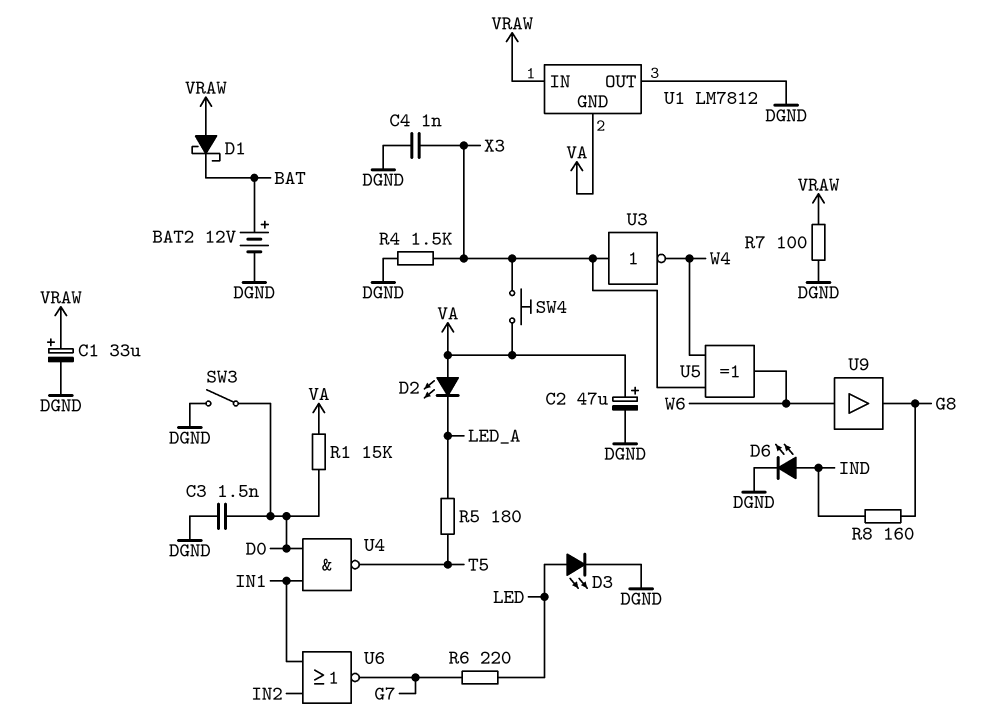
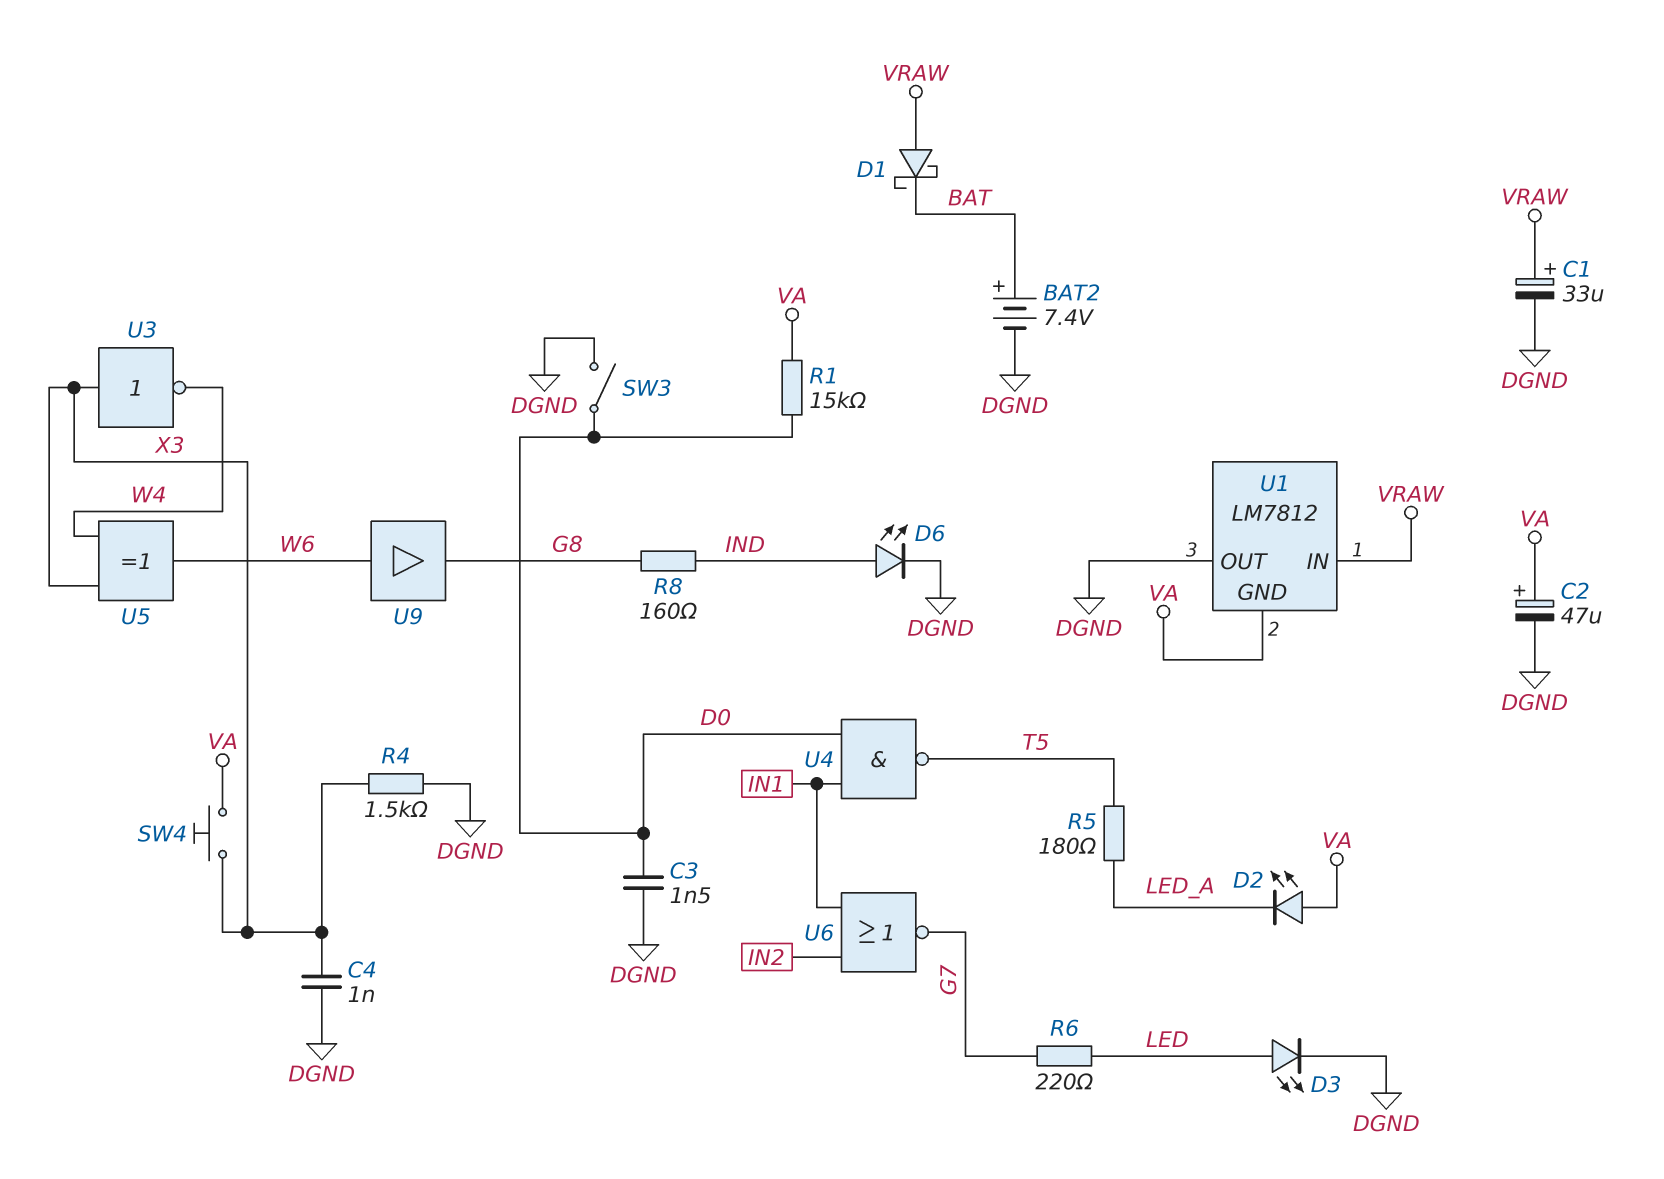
BAT2: 12V (plus BAT, minus DGND) -> 7.4V (plus BAT, minus DGND)
R7: 100 (DGND, VRAW) -> none

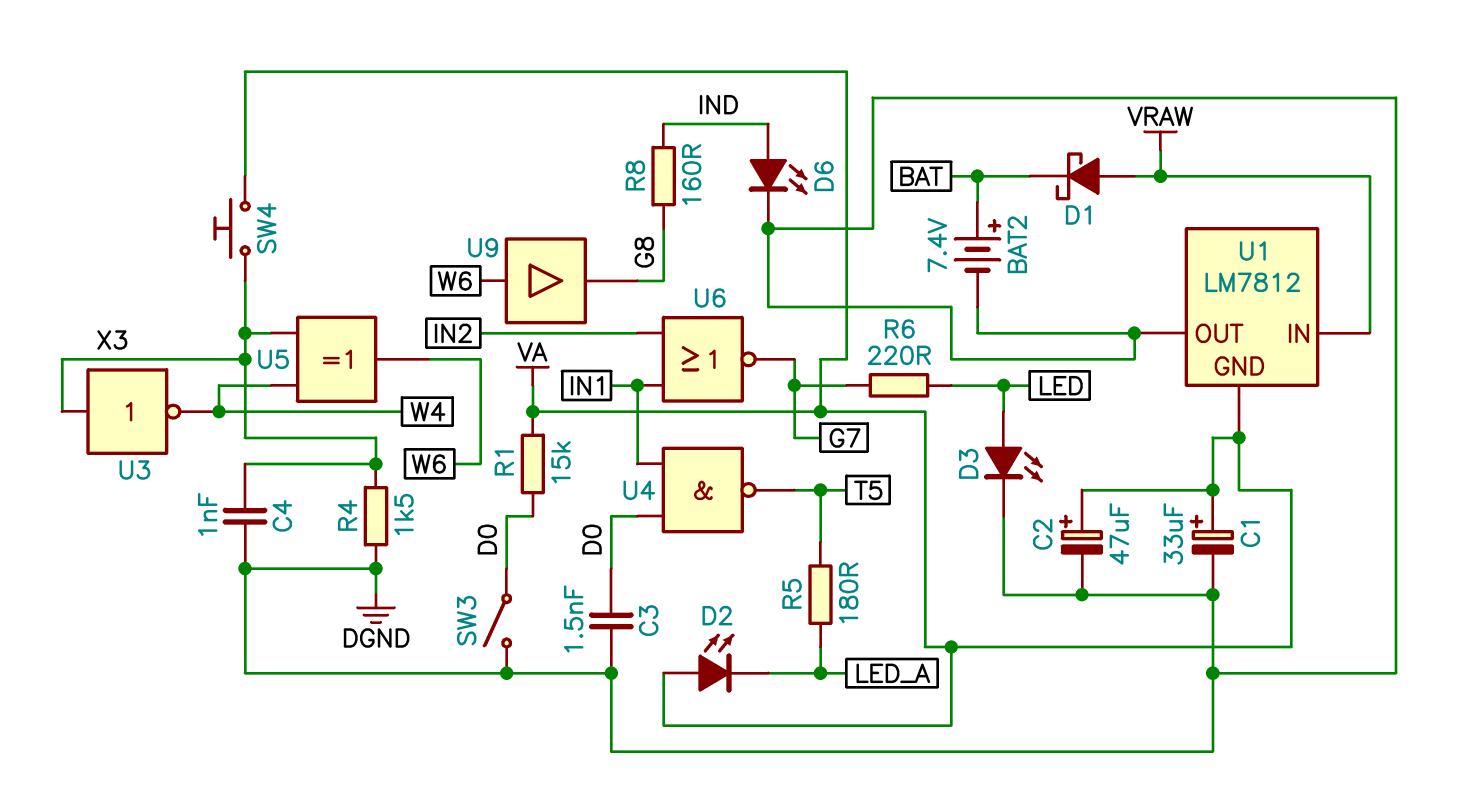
C1: 33uF (plus VRAW, minus DGND) -> 33uF (plus VA, minus DGND)

